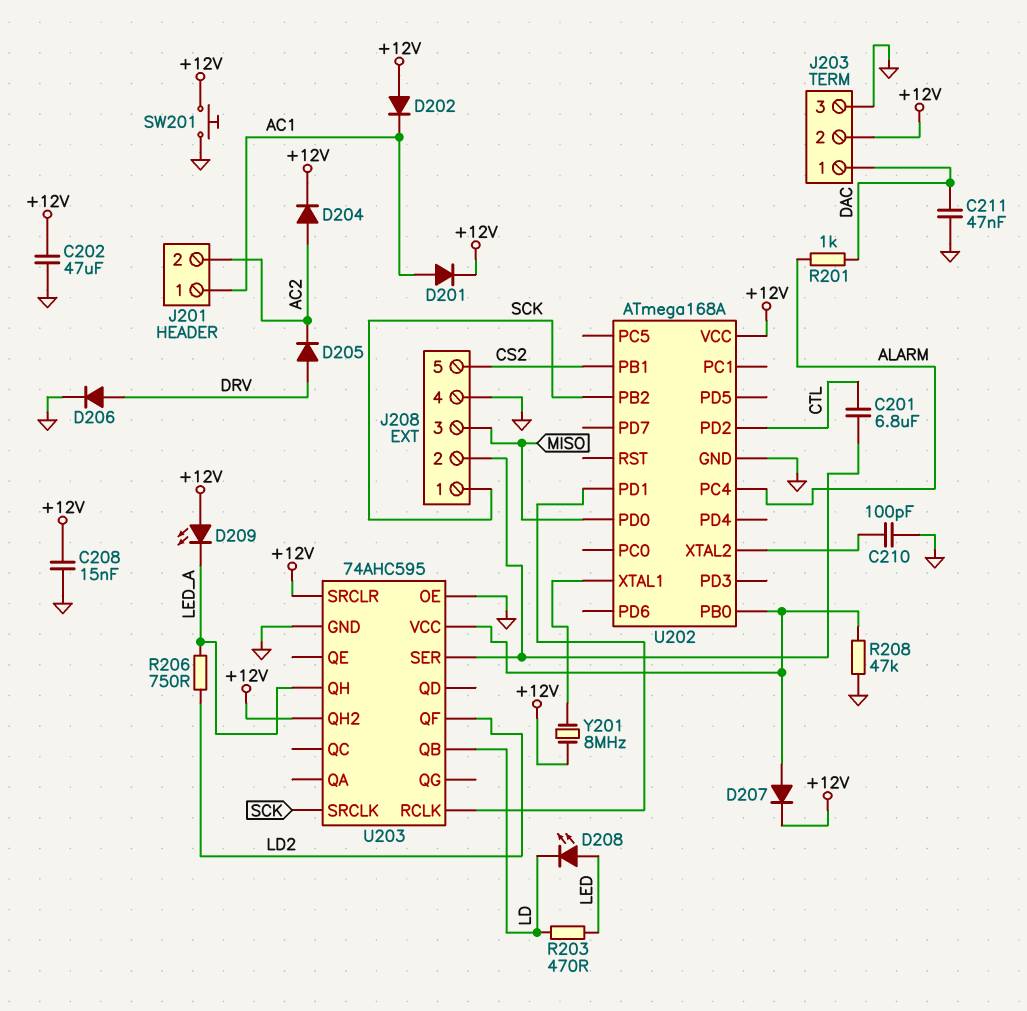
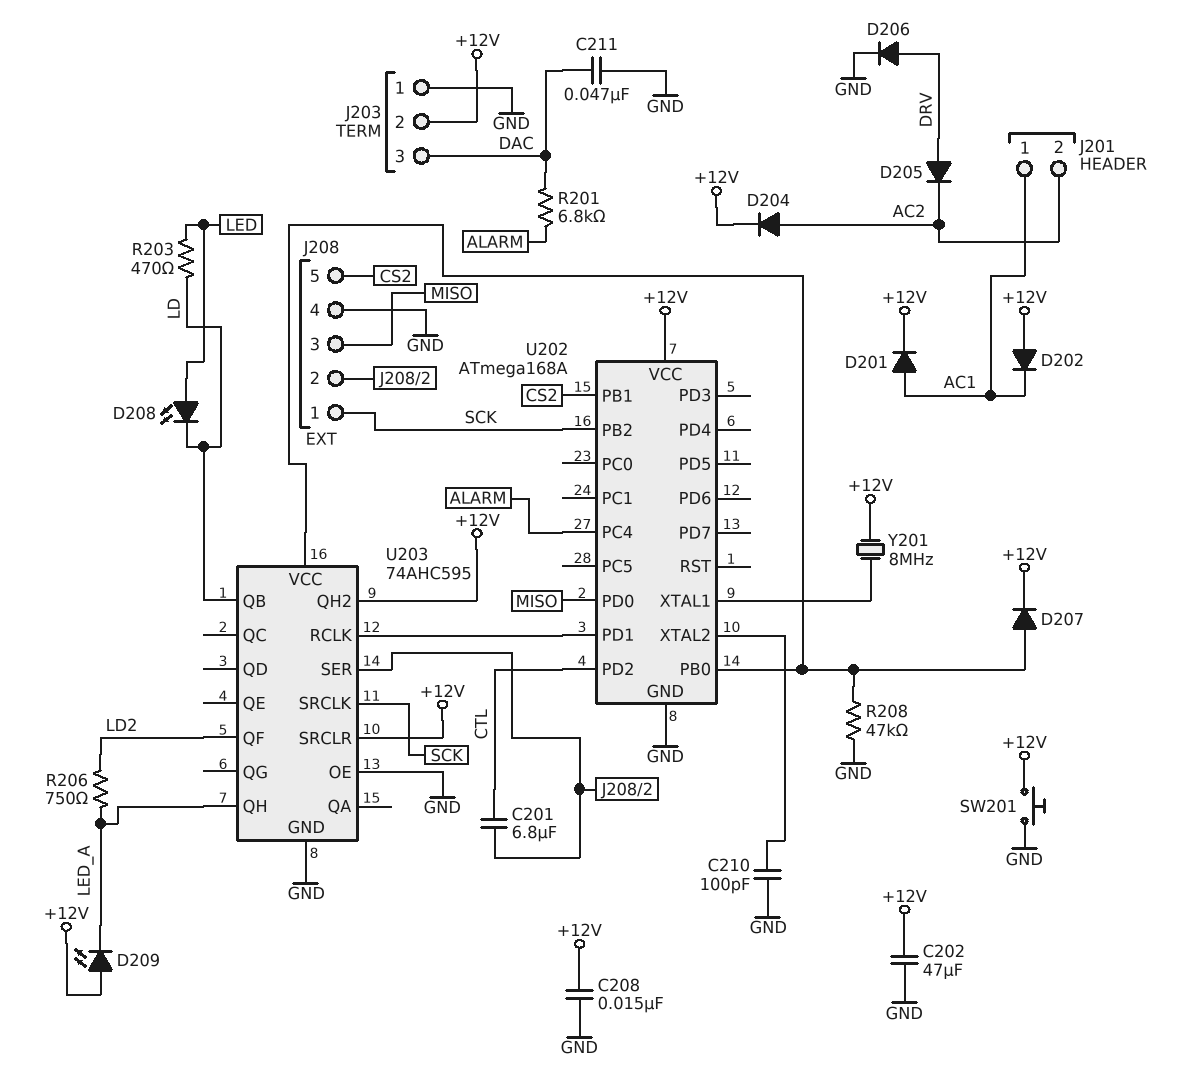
J203 pin 1: DAC -> GND
J203 pin 3: GND -> DAC
R201: 1k (ALARM, DAC) -> 6.8k (ALARM, DAC)

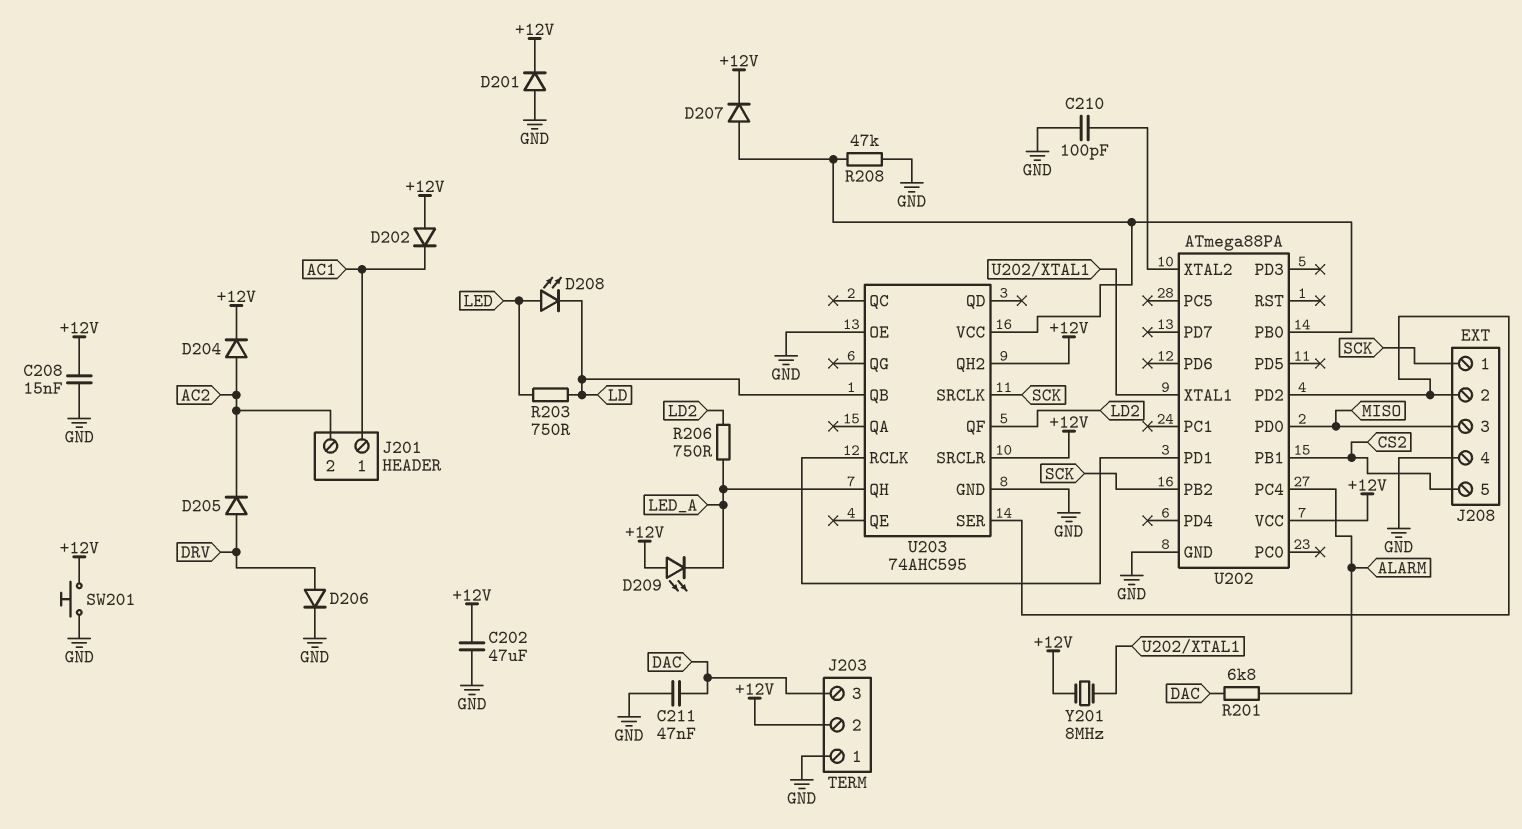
C201: 6.8uF (CTL, J208/2) -> none
D201: diode (A AC1, K +12V) -> diode (A GND, K +12V)
R203: 470 (LD, LED) -> 750 (LD, LED)
U202: ATmega168A -> ATmega88PA
U202 pin PD2: CTL -> J208/2

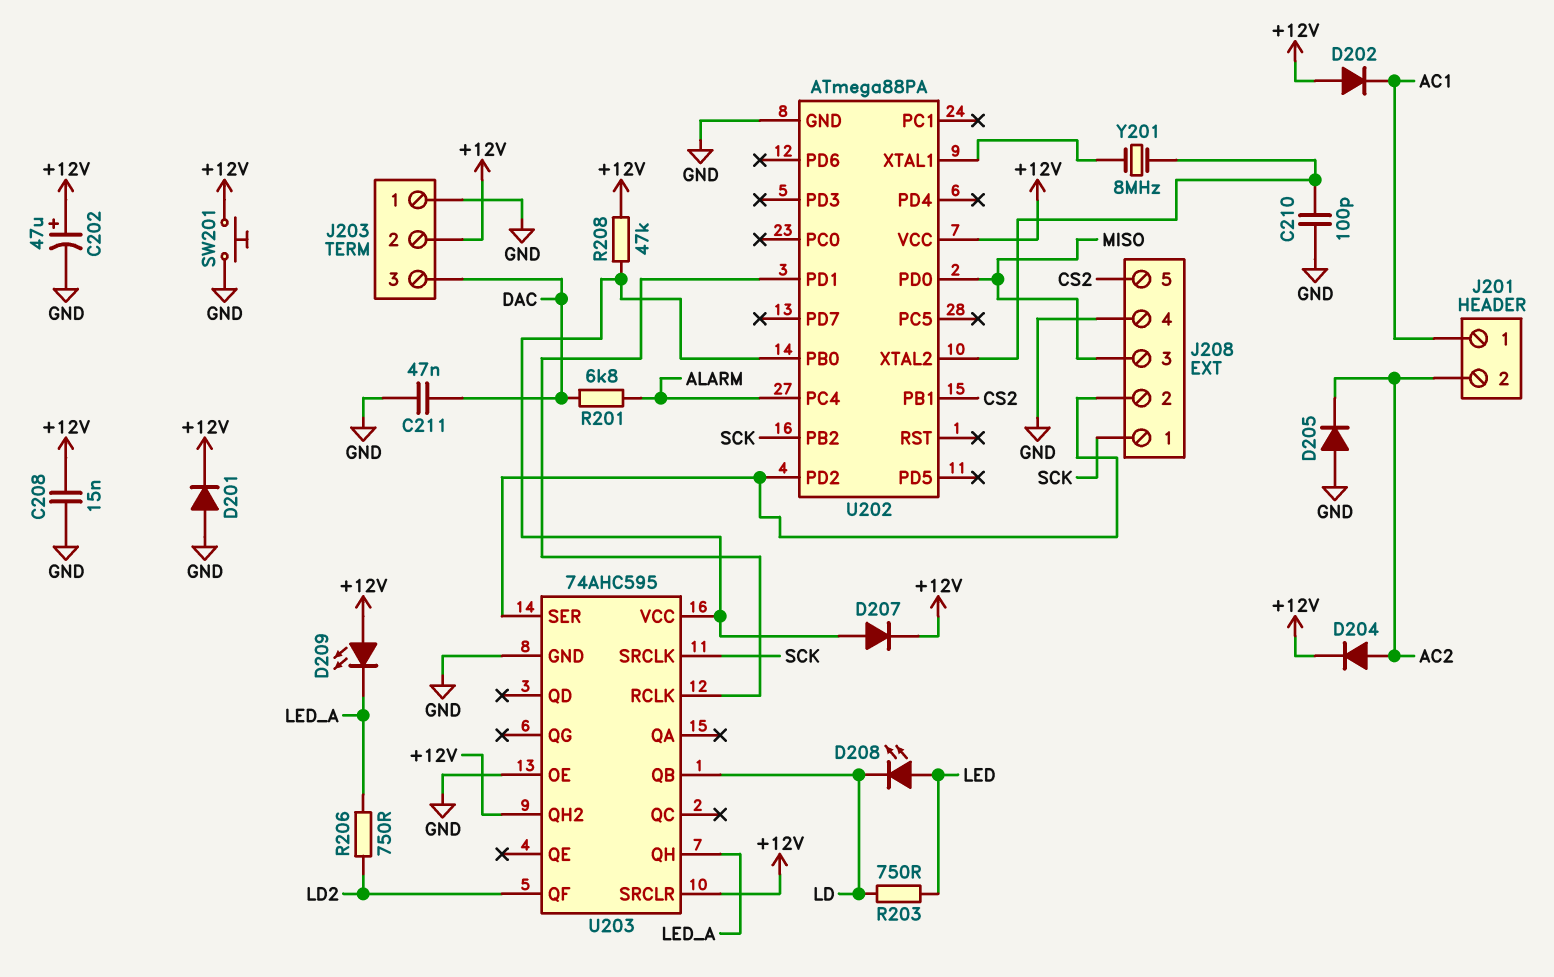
C202: 47uF (+12V, GND) -> 47uF (plus +12V, minus GND)
D205: diode (A DRV, K AC2) -> diode (A GND, K AC2)
D206: diode (A DRV, K GND) -> none
R208: 47k (GND, U202/PB0) -> 47k (+12V, U202/PB0)
Y201: 8MHz (+12V, U202/XTAL1) -> 8MHz (U202/XTAL1, U202/XTAL2)

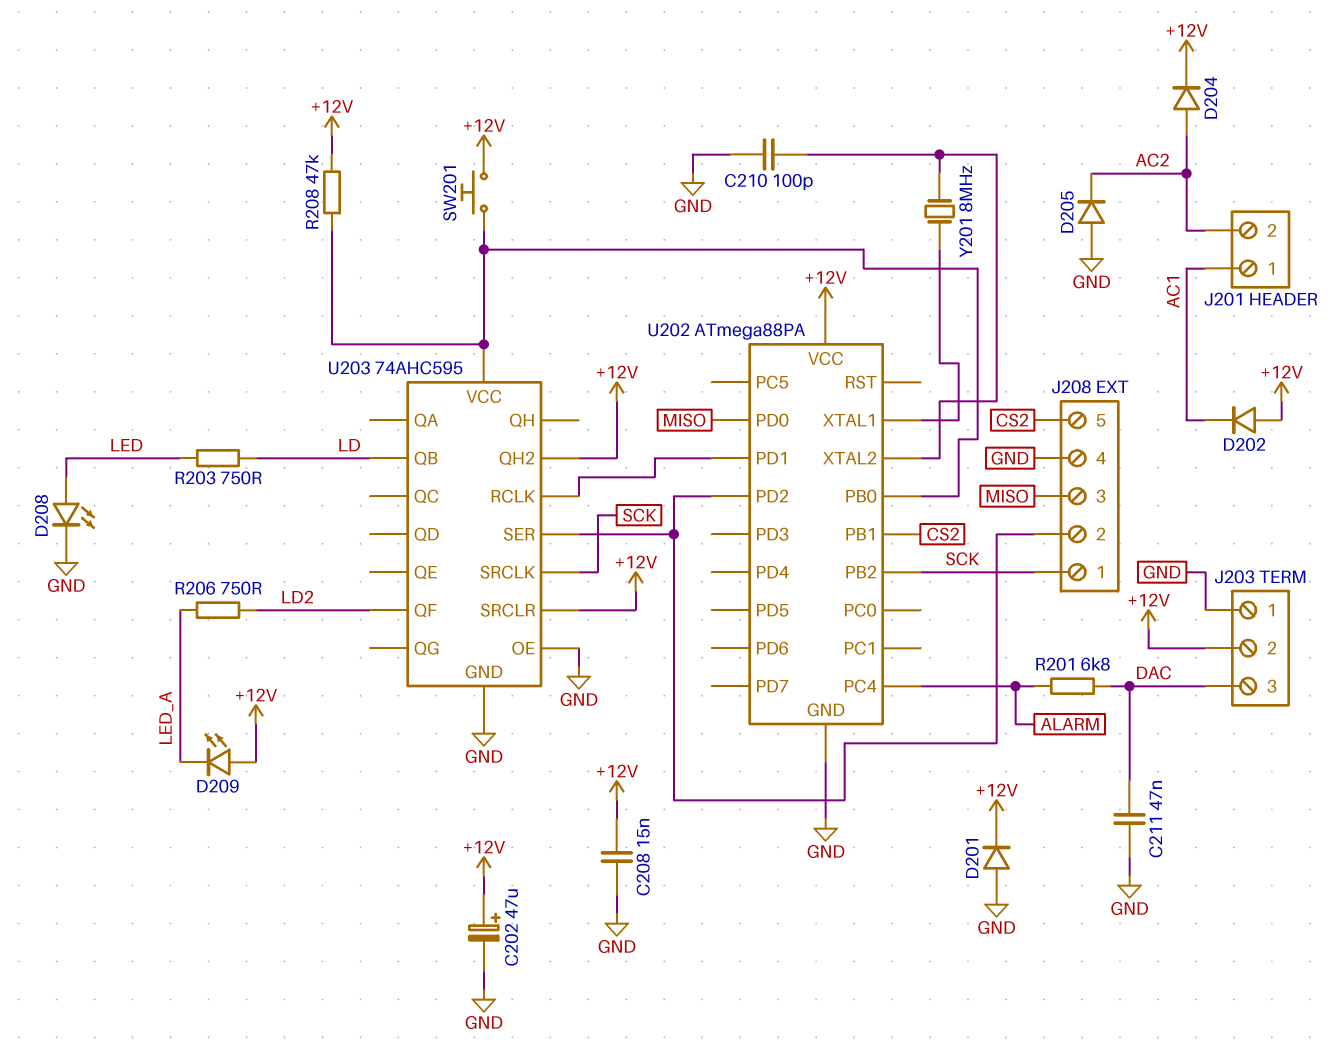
D207: diode (A U202/PB0, K +12V) -> none
D208: LED (A LED, K LD) -> LED (A LED, K GND)
SW201: button (+12V, GND) -> button (+12V, U202/PB0)
U203 pin QH: LED_A -> none

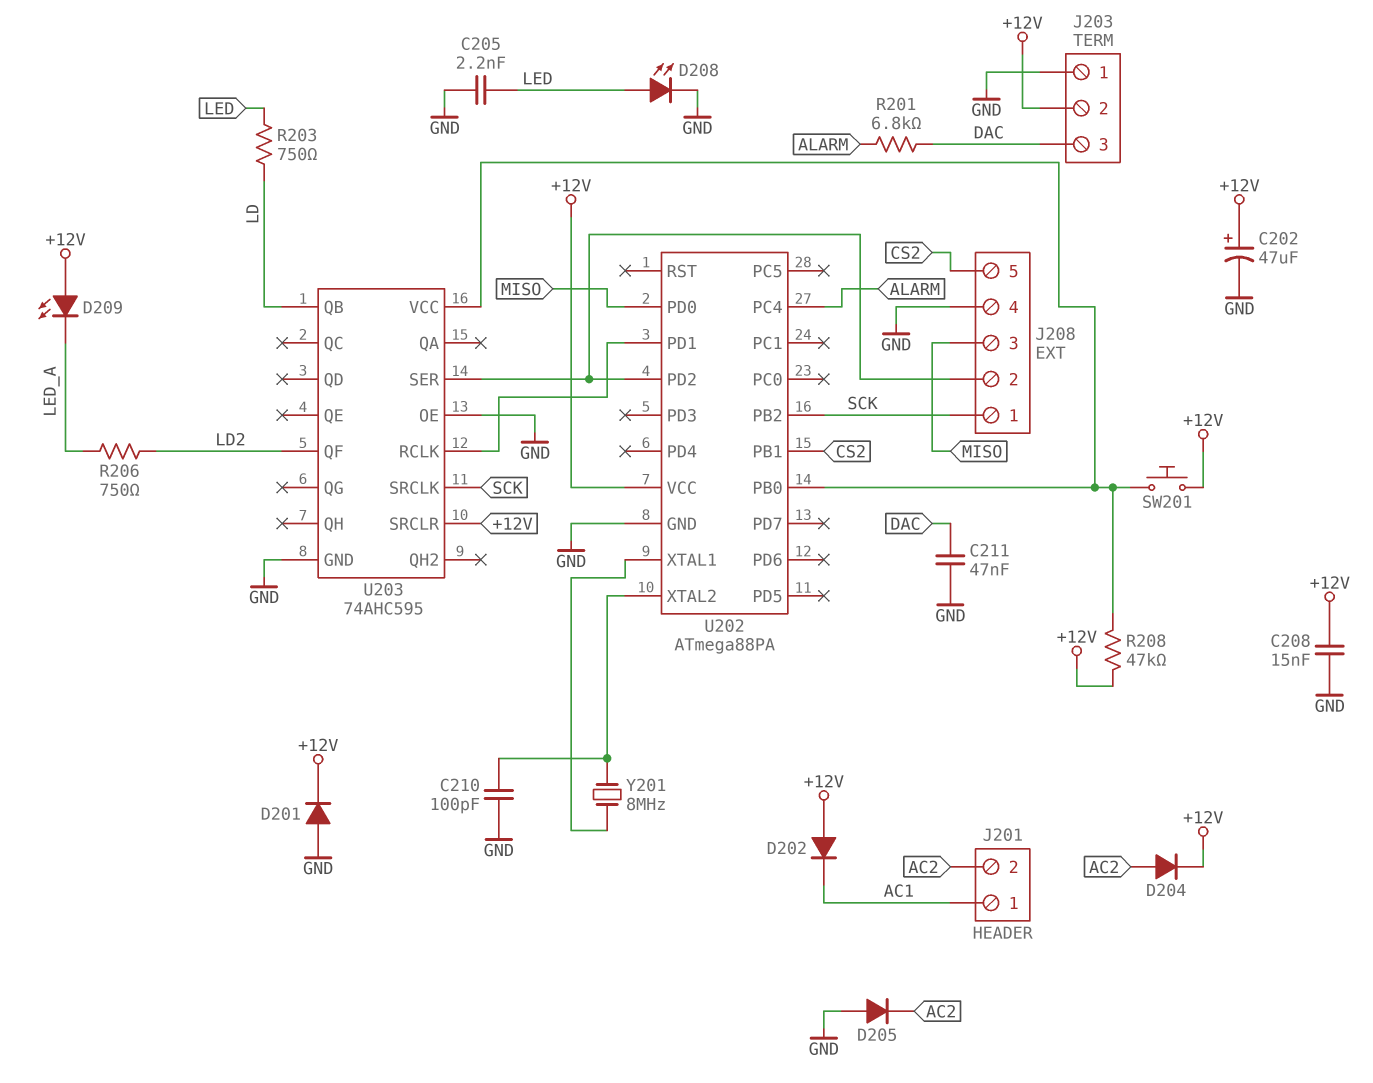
C205: none -> 2.2nF (GND, LED)
U203 pin QH2: +12V -> none

